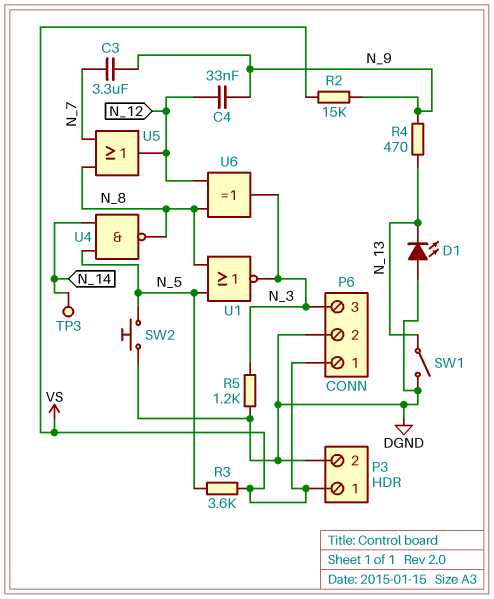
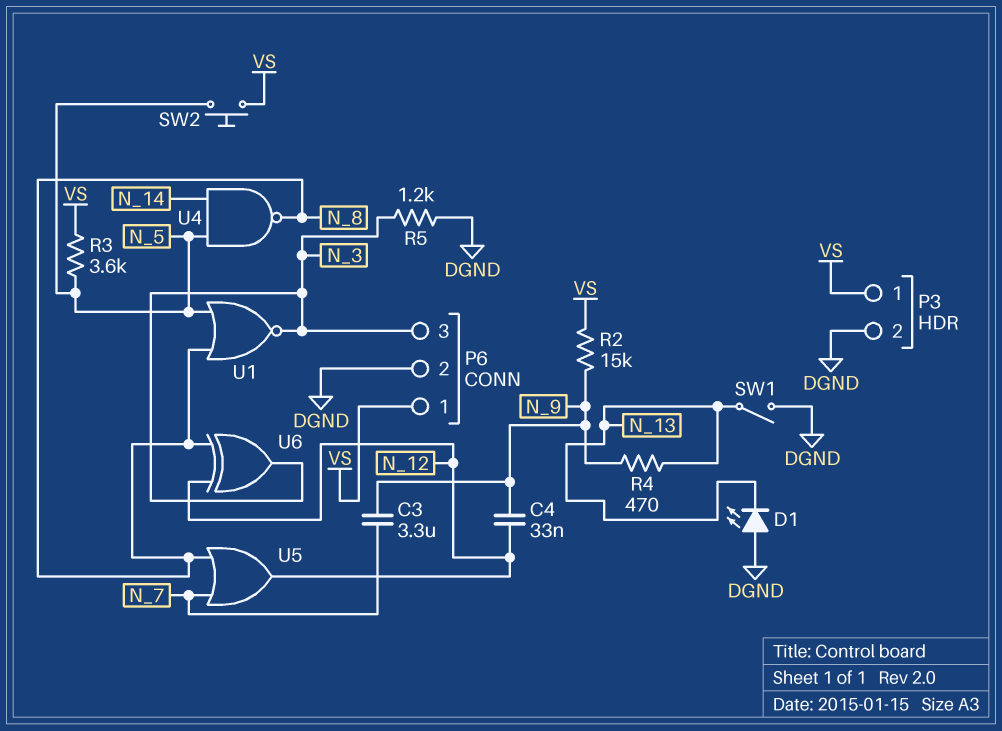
SW2: button (DGND, N_5) -> button (N_5, VS)
TP3: test point (N_14) -> none

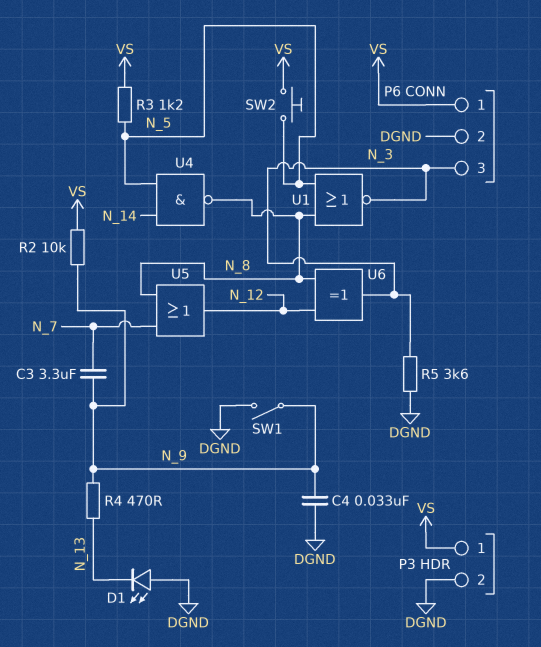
C4: 33nF (N_9, N_12) -> 33nF (DGND, N_9)
R2: 15k (N_9, VS) -> 10k (N_9, VS)
R3: 3.6k (N_5, VS) -> 1.2k (N_5, VS)
R5: 1.2k (DGND, N_3) -> 3.6k (DGND, N_3)
SW1: switch (DGND, N_13) -> switch (DGND, N_9)

